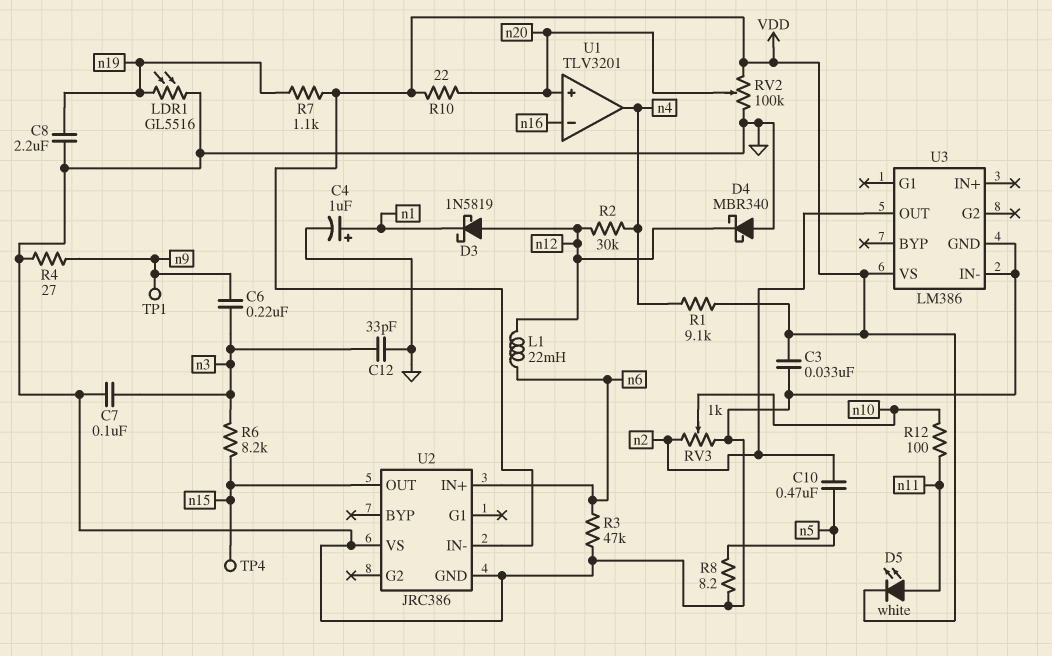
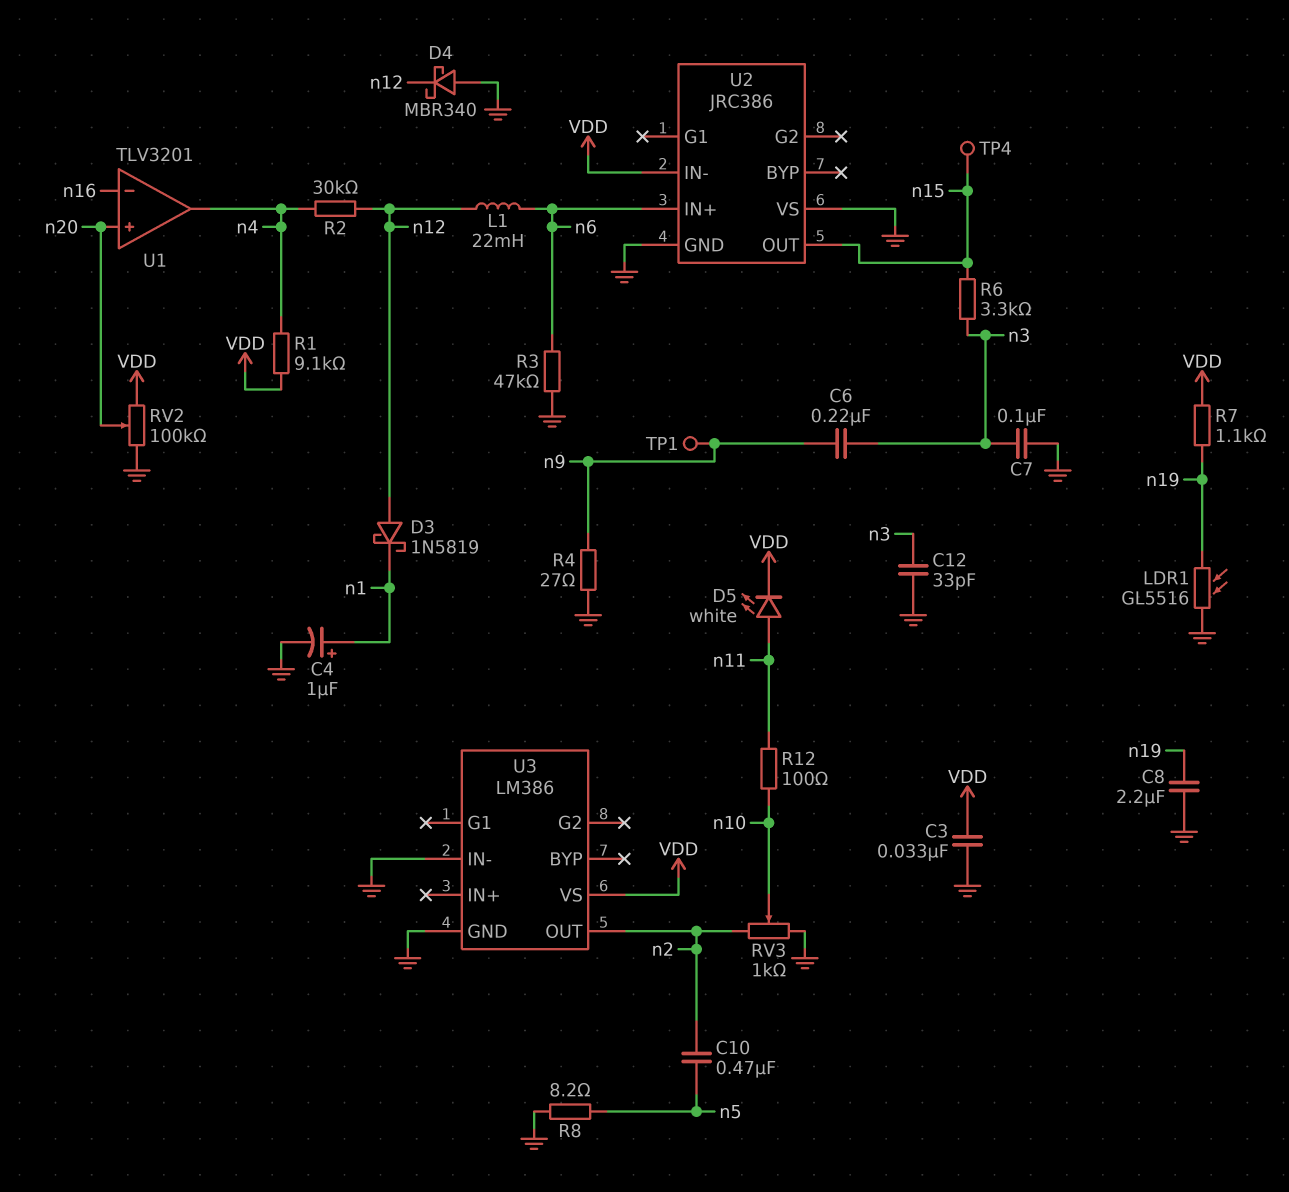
R6: 8.2k (n3, n15) -> 3.3k (n3, n15)
R10: 22 (VDD, n20) -> none

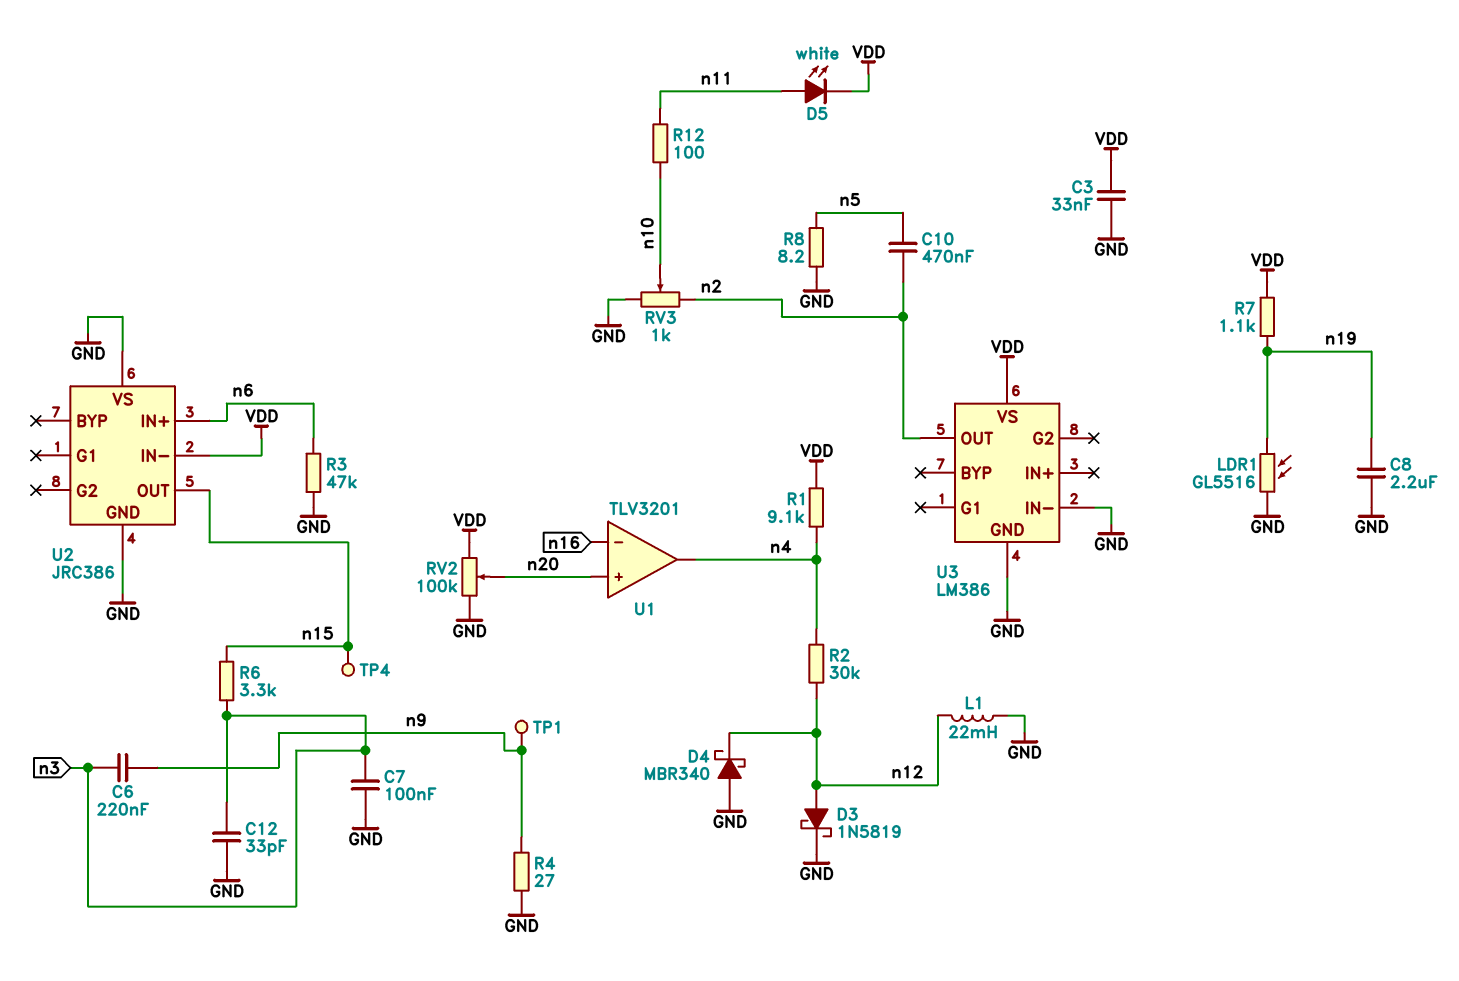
C4: 1uF (plus n1, minus GND) -> none
D3: schottky 1N5819 (A n12, K n1) -> schottky 1N5819 (A n12, K GND)
L1: 22mH (n6, n12) -> 22mH (GND, n12)

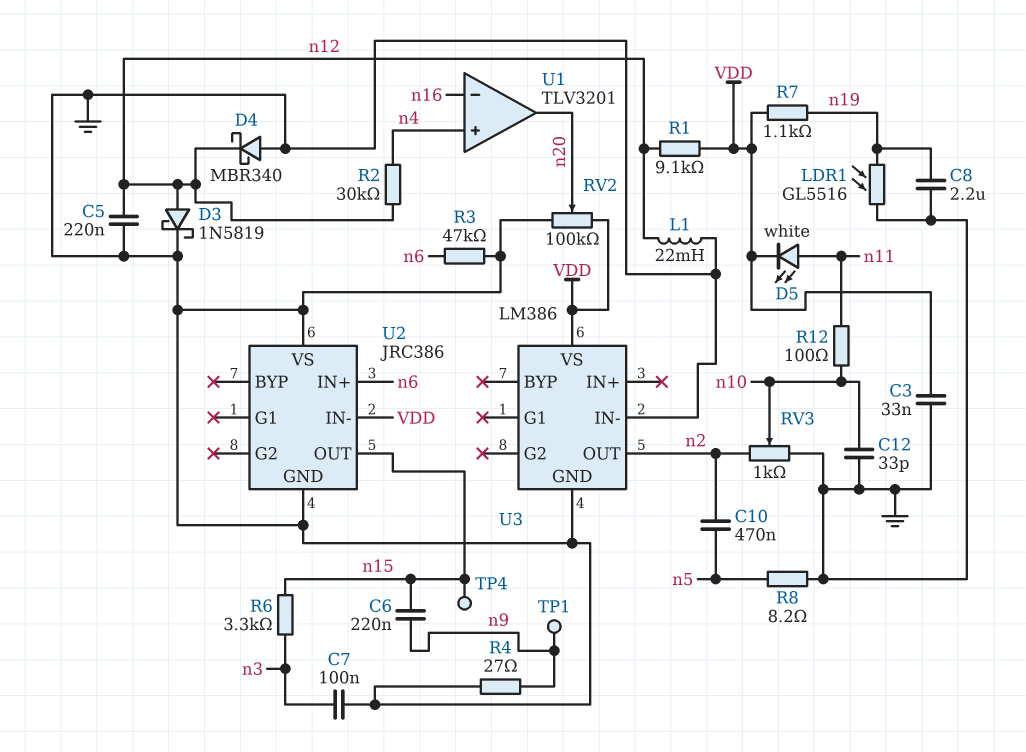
C5: none -> 220nF (GND, n12)
C6: 220nF (n3, n9) -> 220nF (n9, n15)
C12: 33pF (GND, n3) -> 33pF (GND, n10)
R1: 9.1k (VDD, n4) -> 9.1k (VDD, n12)
U1 pin in+: n20 -> n4
U1 pin out: n4 -> n20

